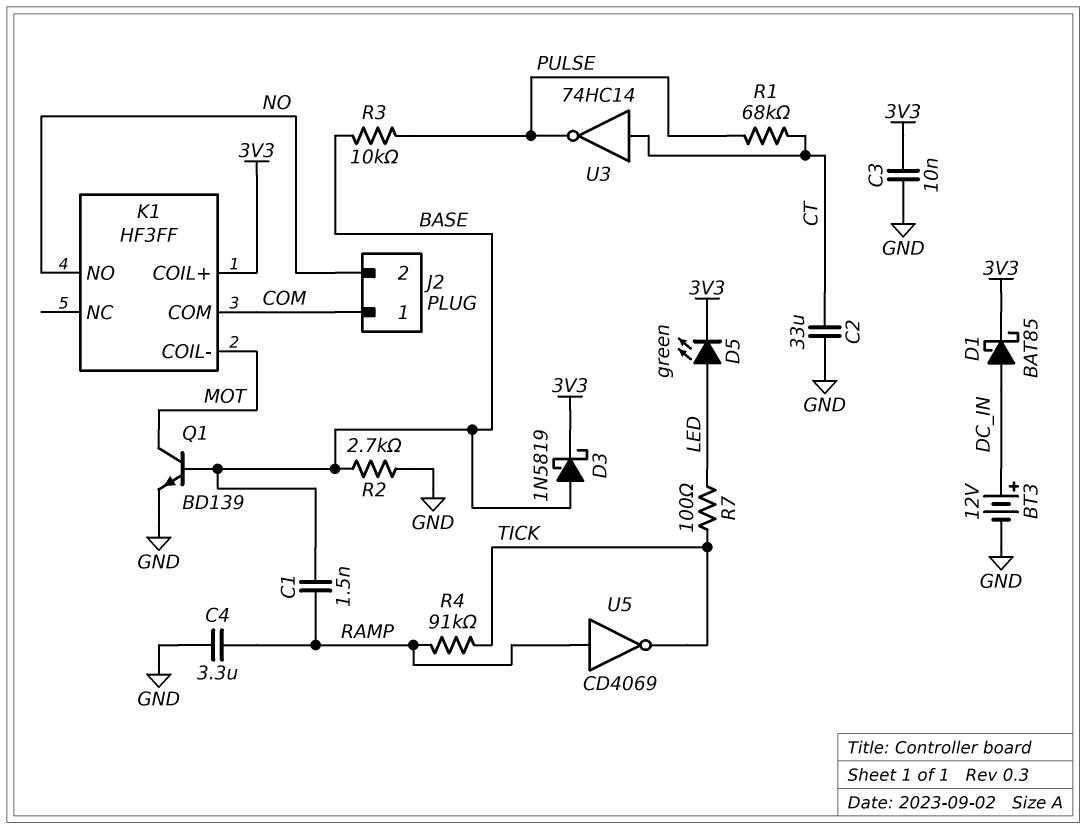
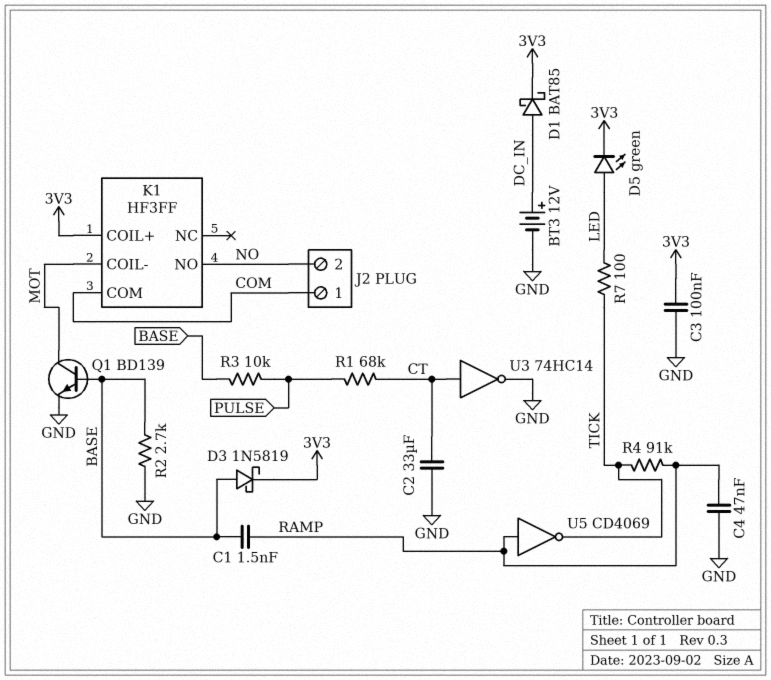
C3: 10nF (3V3, GND) -> 100nF (3V3, GND)
C4: 3.3uF (GND, RAMP) -> 47nF (GND, RAMP)
U3: NOT 74HC14 (in CT, out PULSE) -> NOT 74HC14 (in CT, out GND)

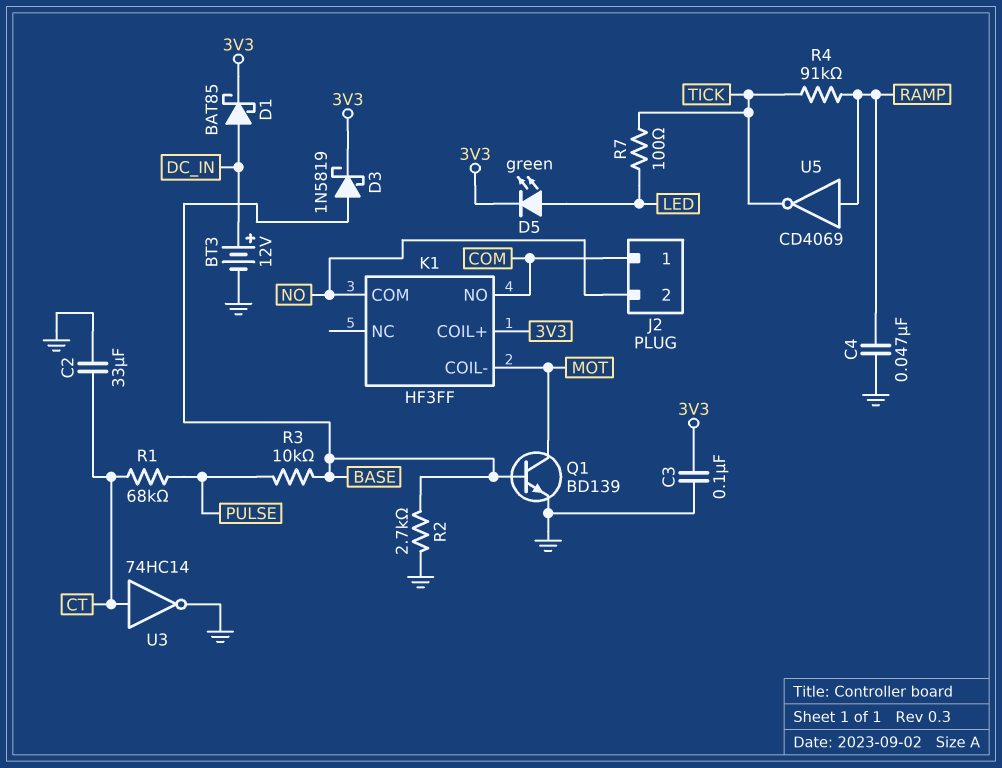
C1: 1.5nF (BASE, RAMP) -> none
K1 pin COM: COM -> NO
K1 pin NO: NO -> COM

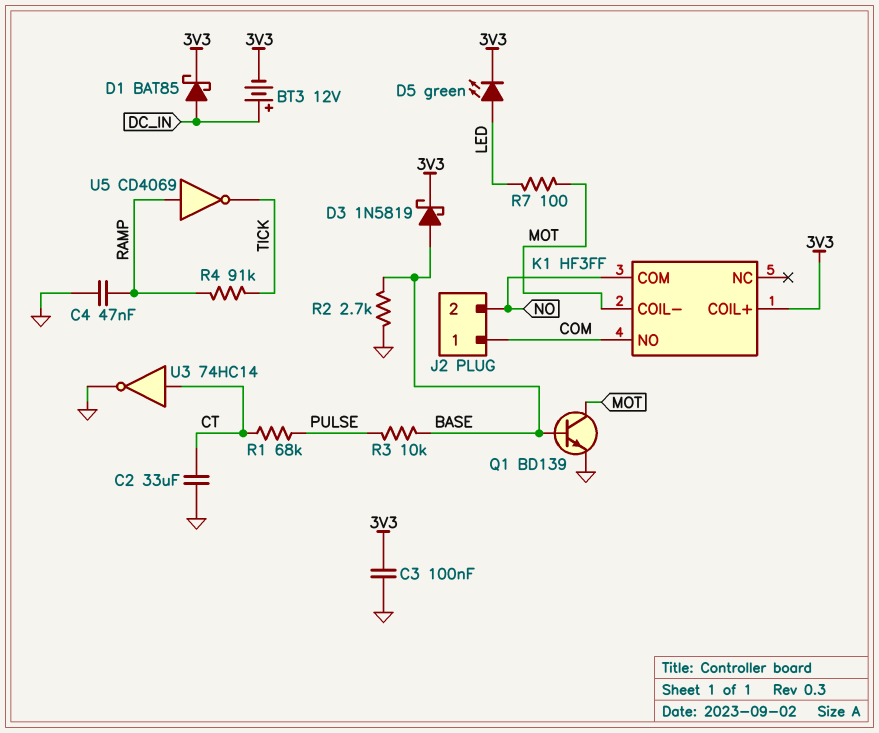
BT3: 12V (plus DC_IN, minus GND) -> 12V (plus DC_IN, minus 3V3)
R7: 100 (LED, TICK) -> 100 (LED, MOT)

